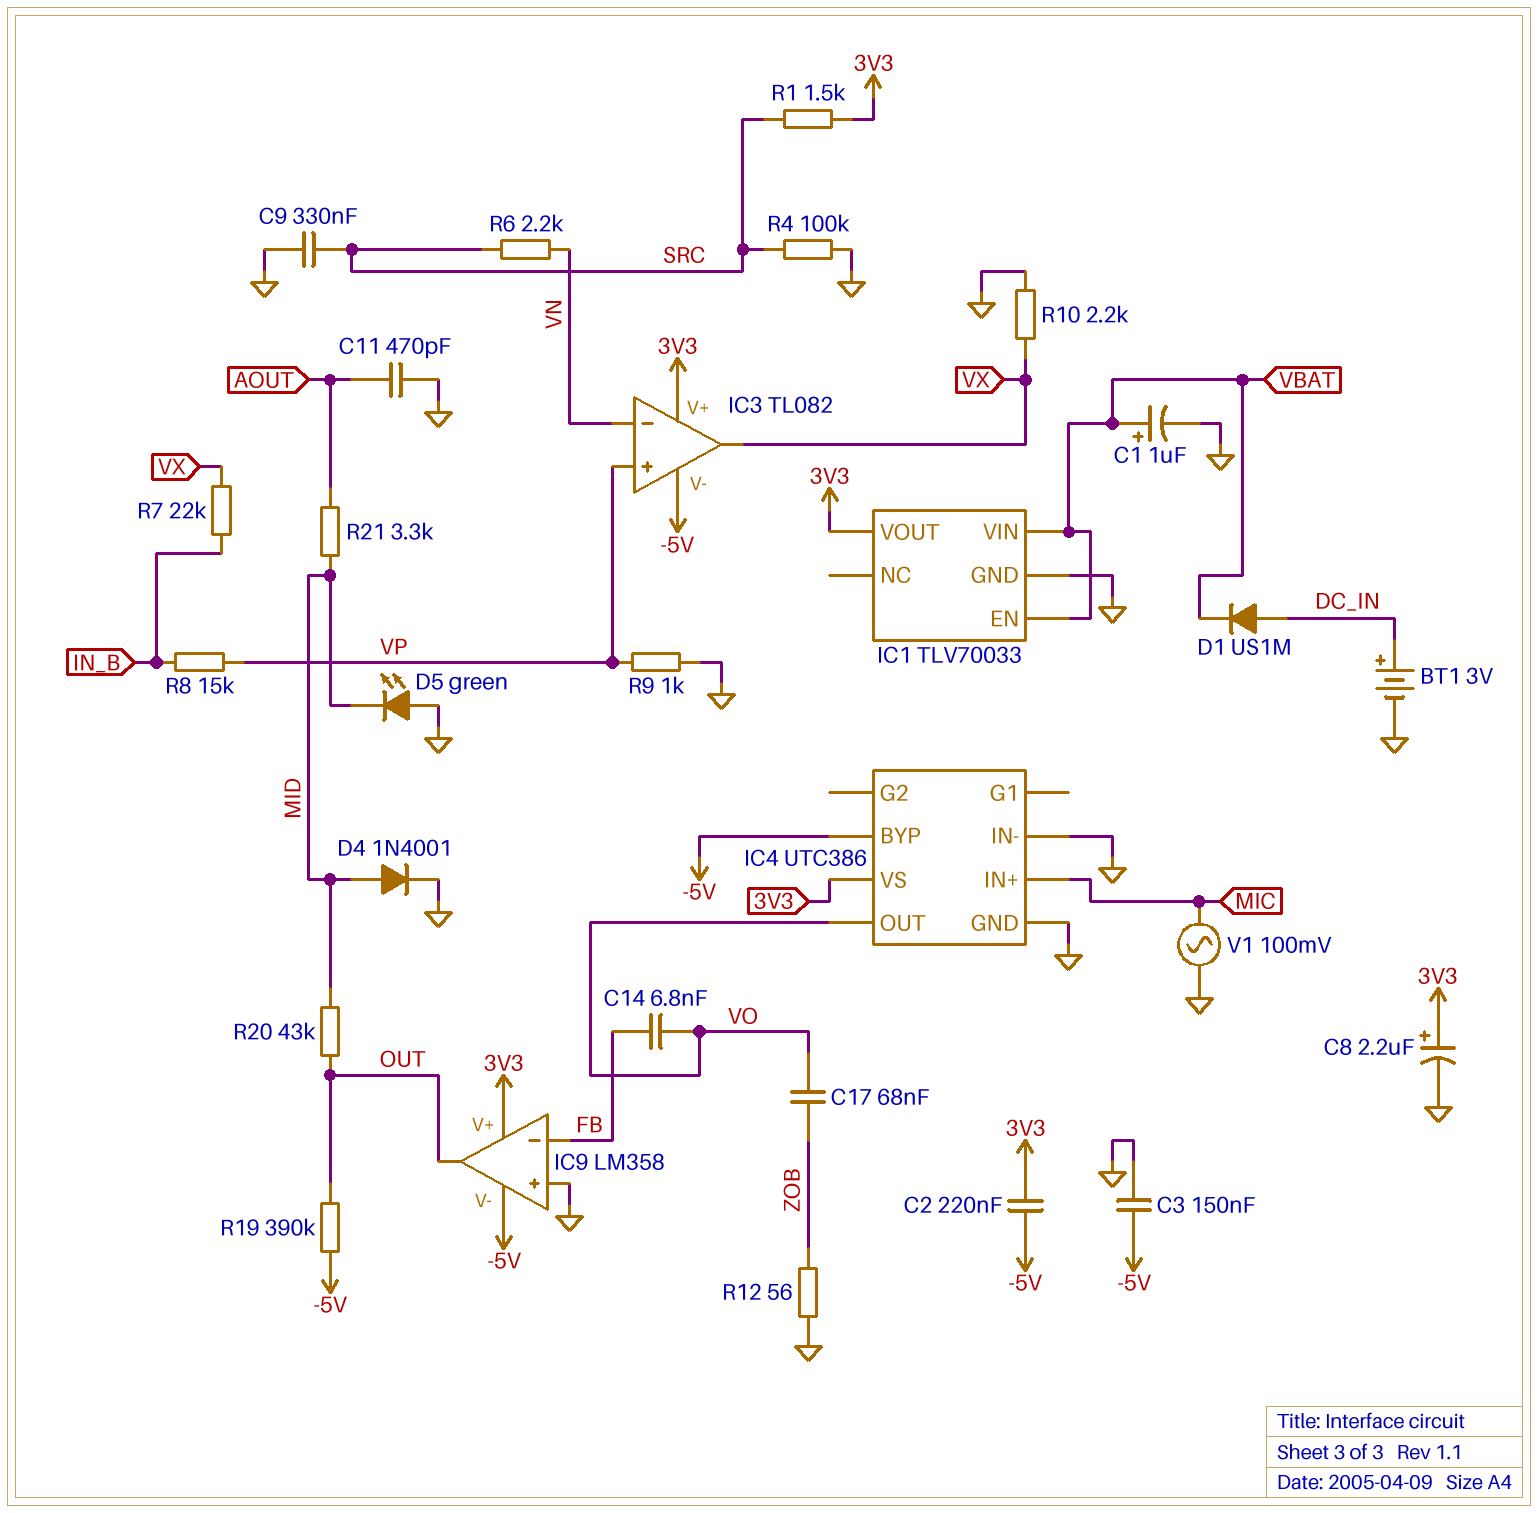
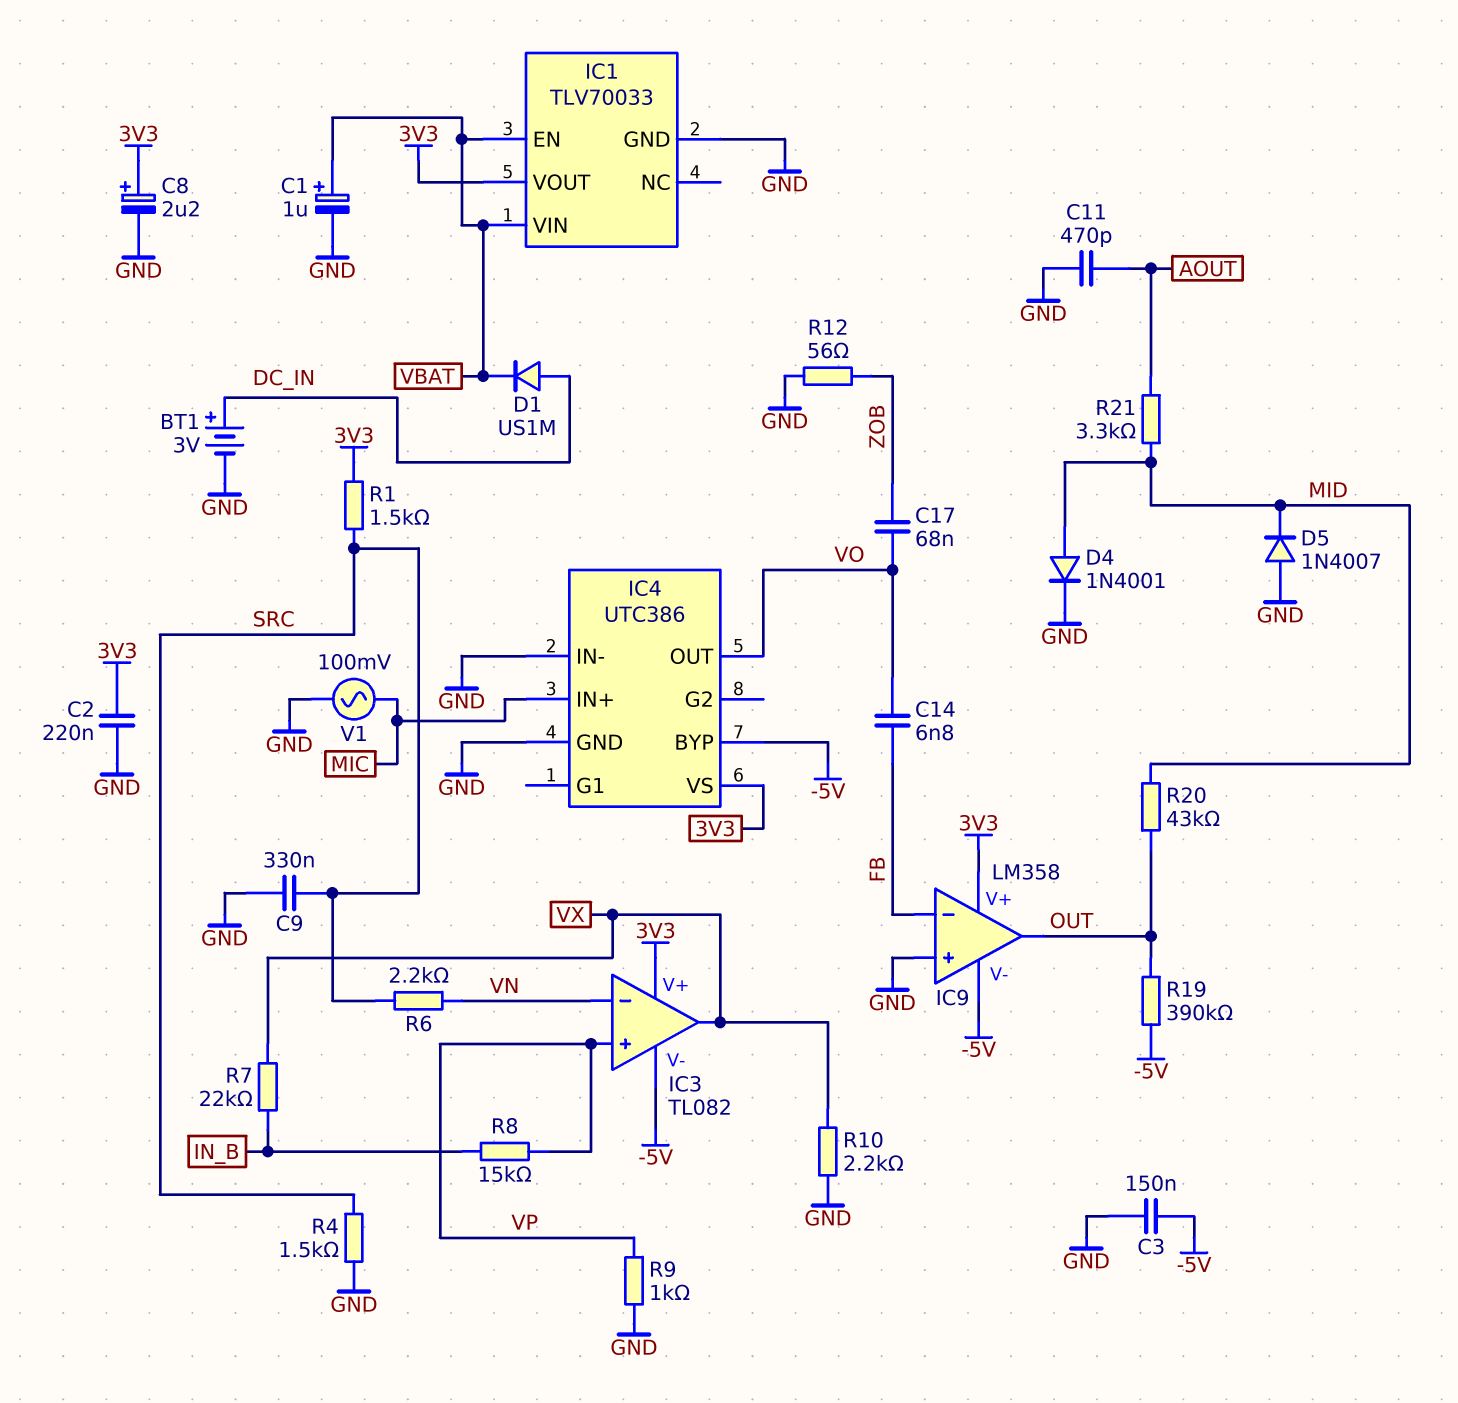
C2: 220nF (-5V, 3V3) -> 220nF (3V3, GND)
D5: LED green (A GND, K MID) -> diode 1N4007 (A GND, K MID)
R4: 100k (GND, SRC) -> 1.5k (GND, SRC)

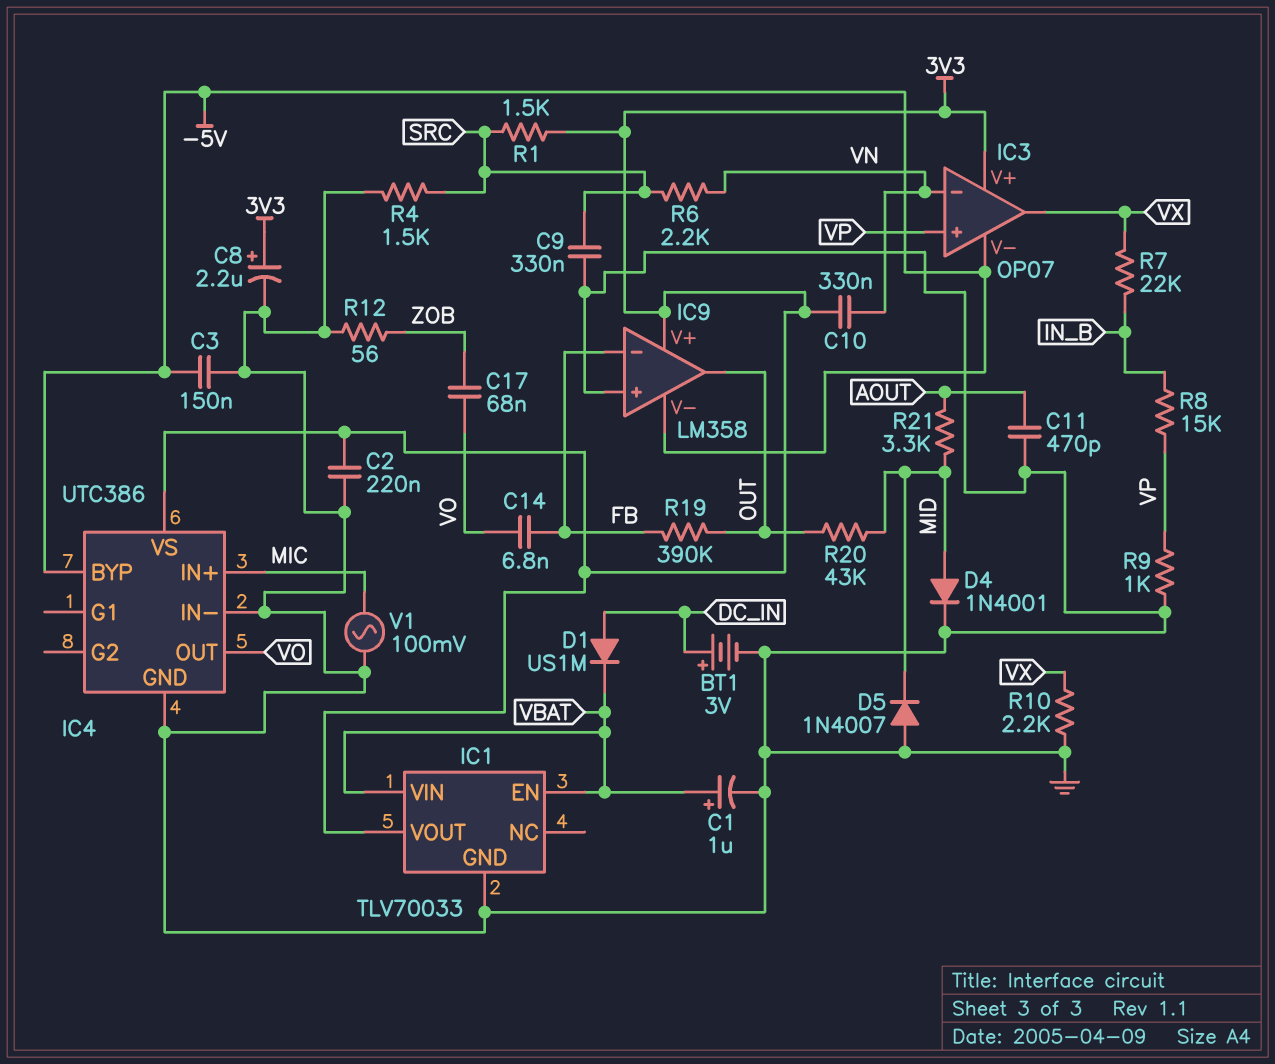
C10: none -> 330nF (3V3, VN)
IC3: TL082 -> OP07
R19: 390k (-5V, OUT) -> 390k (FB, OUT)

